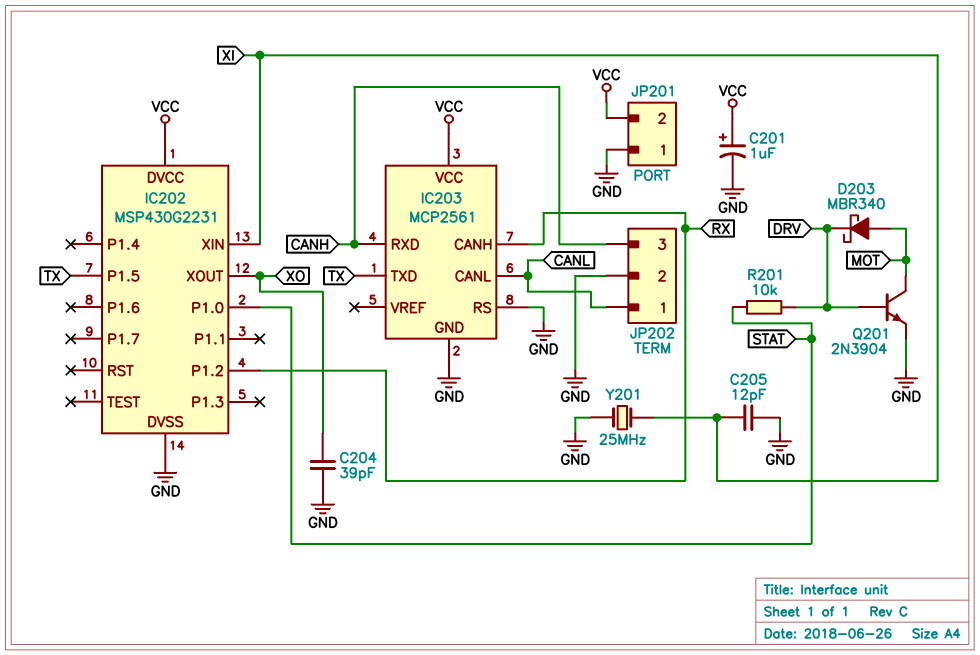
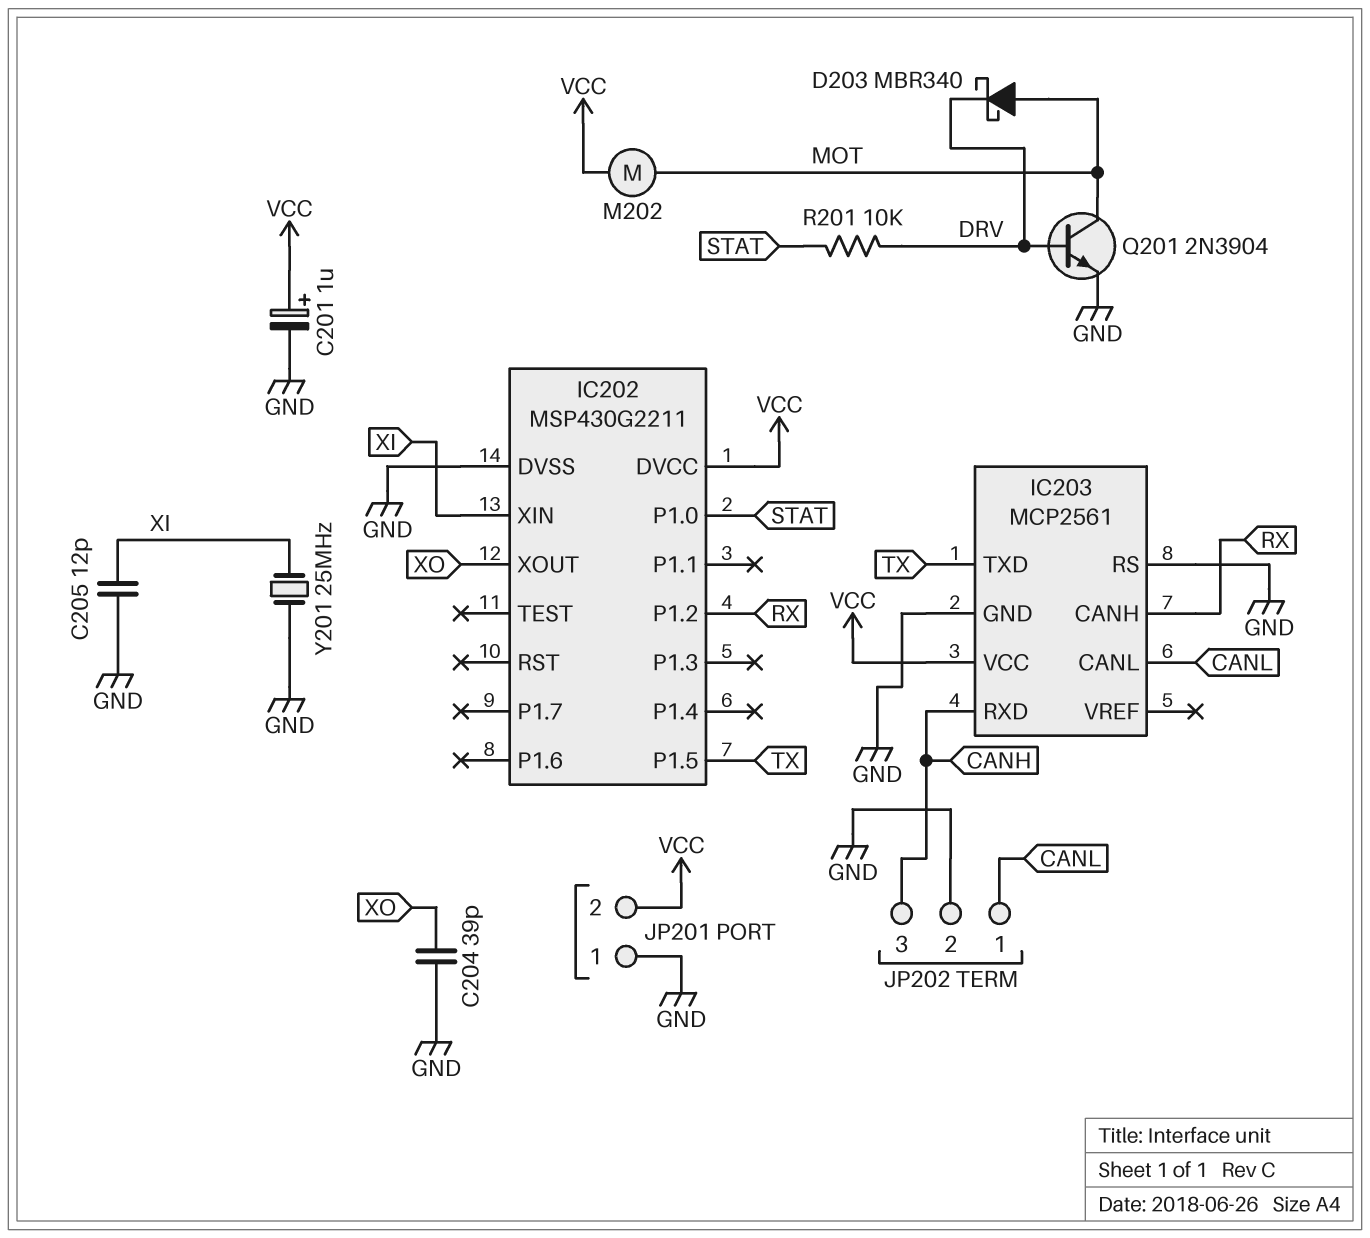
IC202: MSP430G2231 -> MSP430G2211
M202: none -> motor (MOT, VCC)

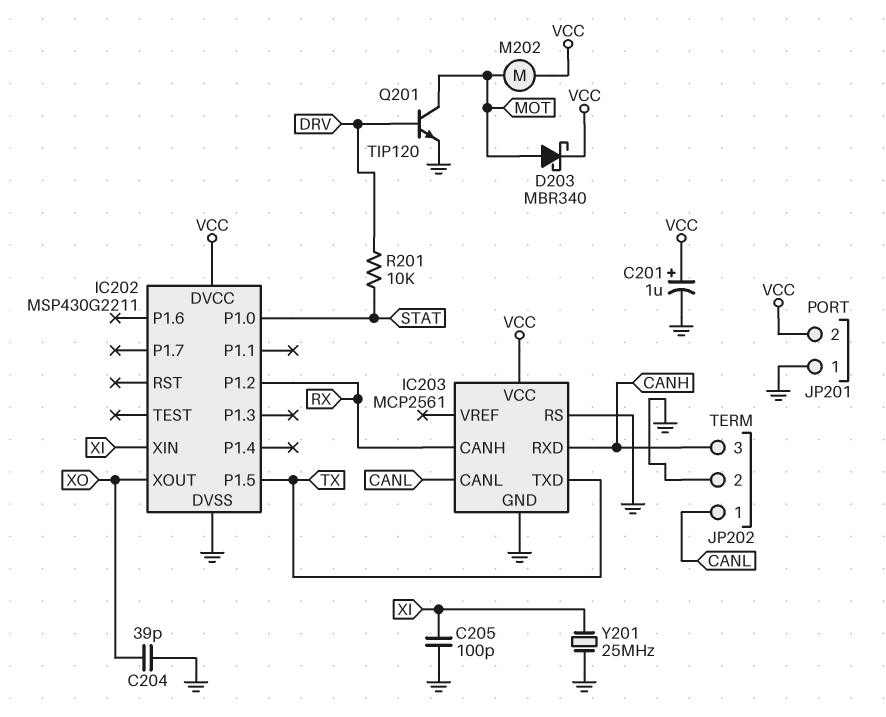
C205: 12pF (GND, XI) -> 100pF (GND, XI)
D203: schottky MBR340 (A MOT, K DRV) -> schottky MBR340 (A MOT, K VCC)
Q201: NPN 2N3904 (B DRV, C MOT, E GND) -> NPN TIP120 (B DRV, C MOT, E GND)

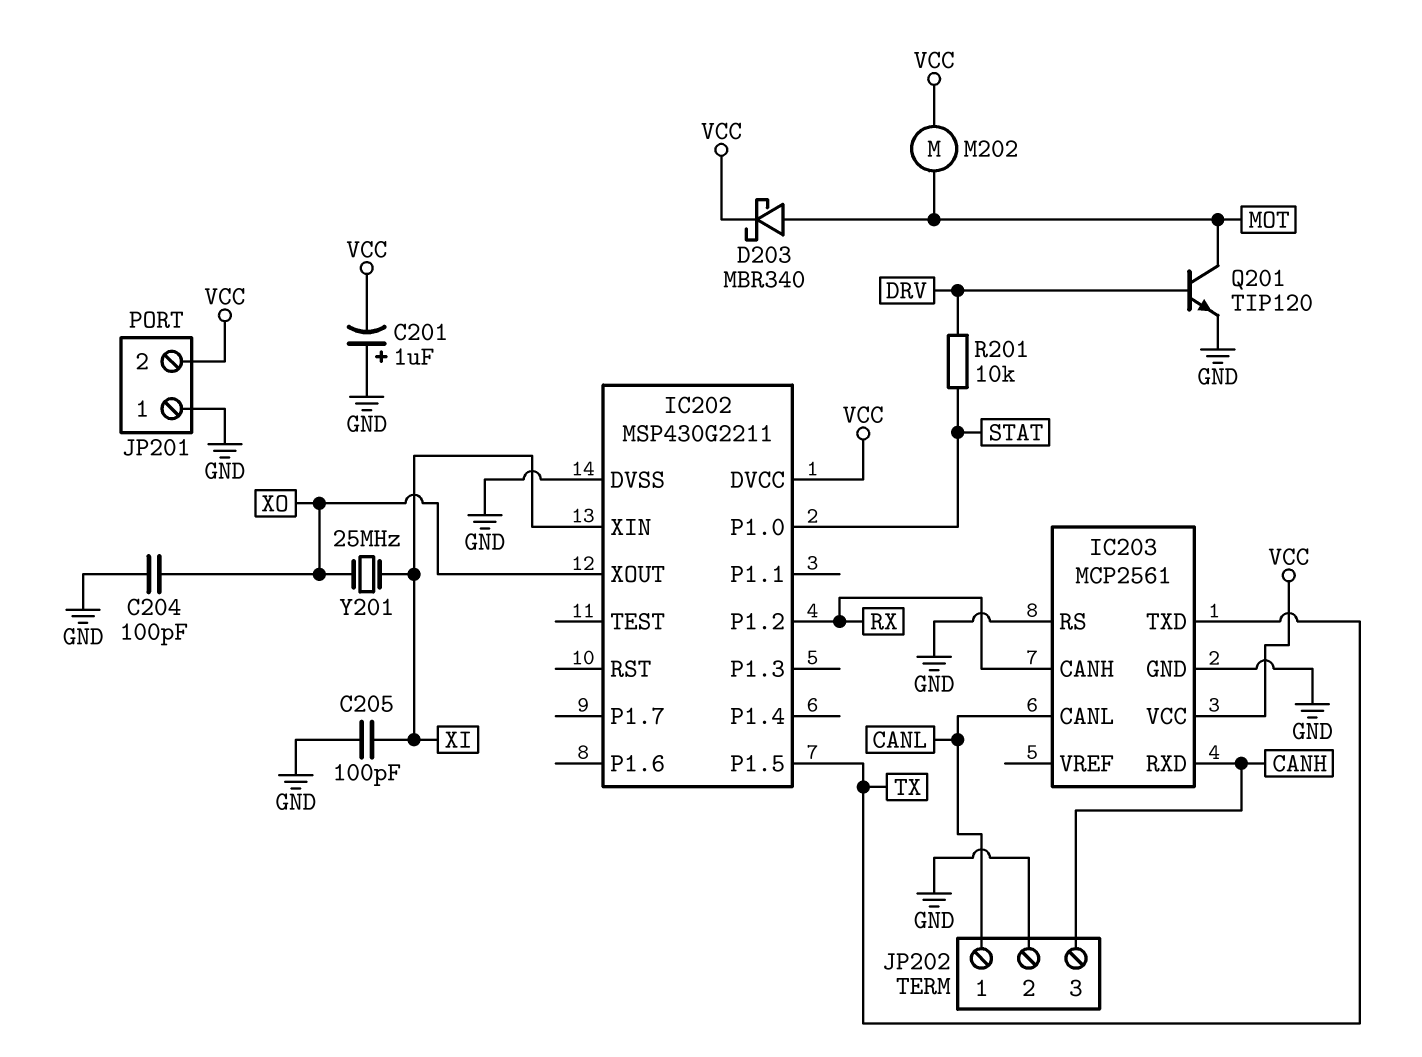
C201: 1uF (plus VCC, minus GND) -> 1uF (plus GND, minus VCC)
C204: 39pF (GND, XO) -> 100pF (GND, XO)
Y201: 25MHz (GND, XI) -> 25MHz (XI, XO)

